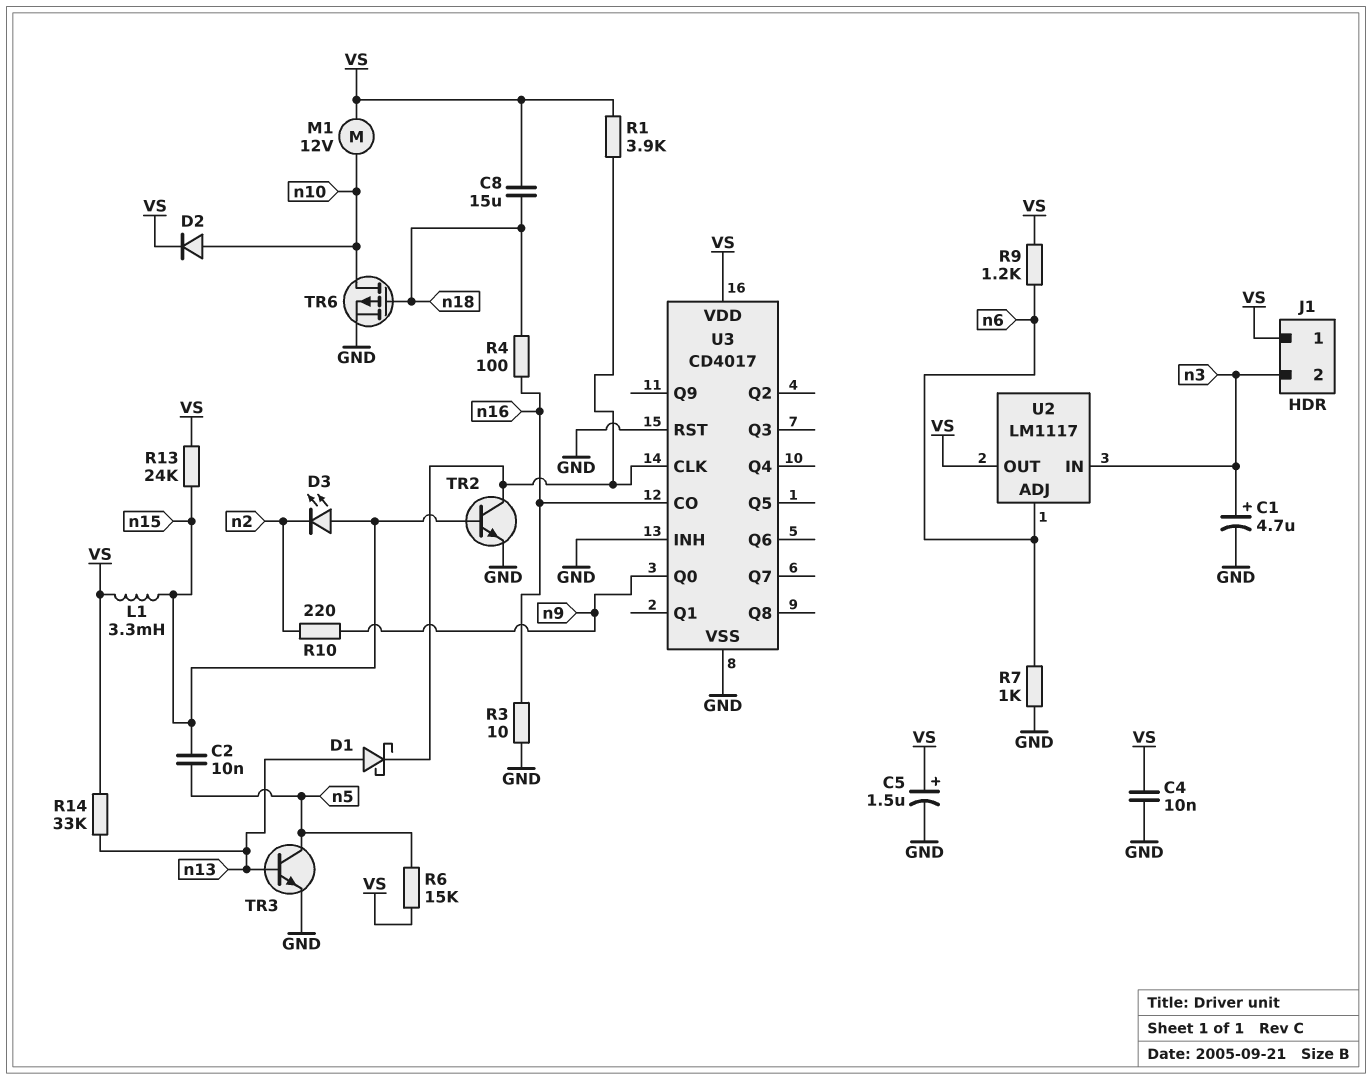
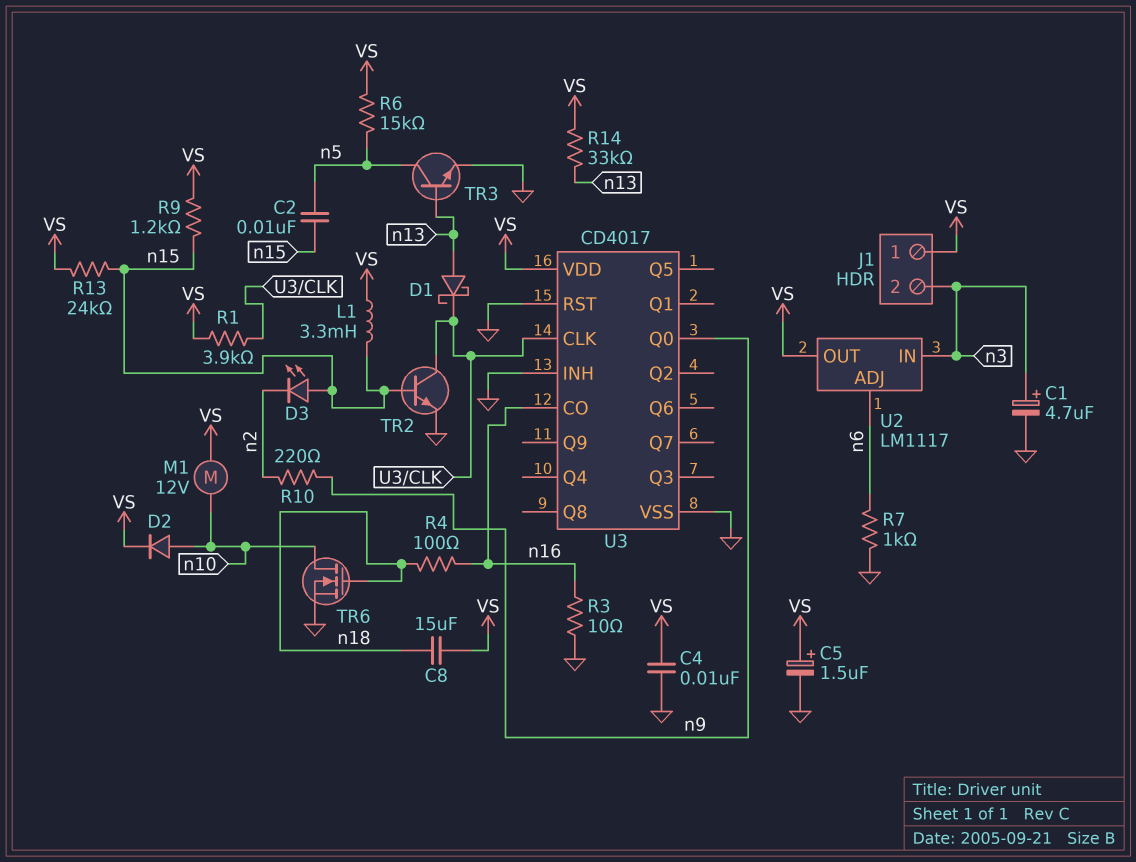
R9: 1.2k (VS, n6) -> 1.2k (VS, n15)
TR6: PMOS (G n18, D n10, S GND) -> NMOS (G n18, D n10, S GND)

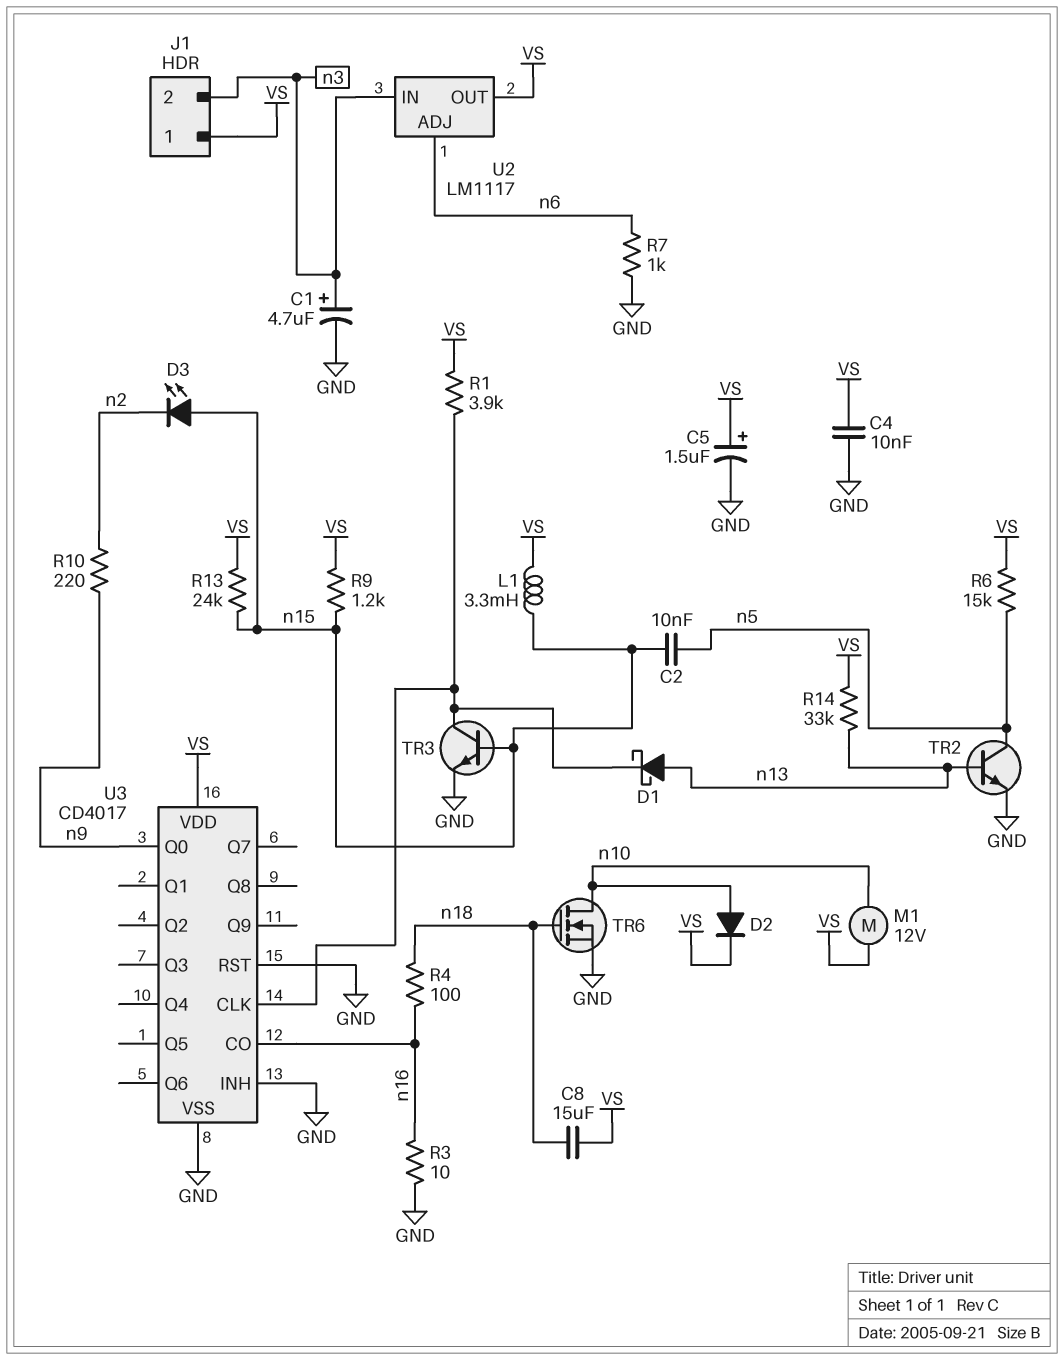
TR2: NPN (B n15, C U3/CLK, E GND) -> NPN (B n13, C n5, E GND)
TR3: NPN (B n13, C n5, E GND) -> NPN (B n15, C U3/CLK, E GND)

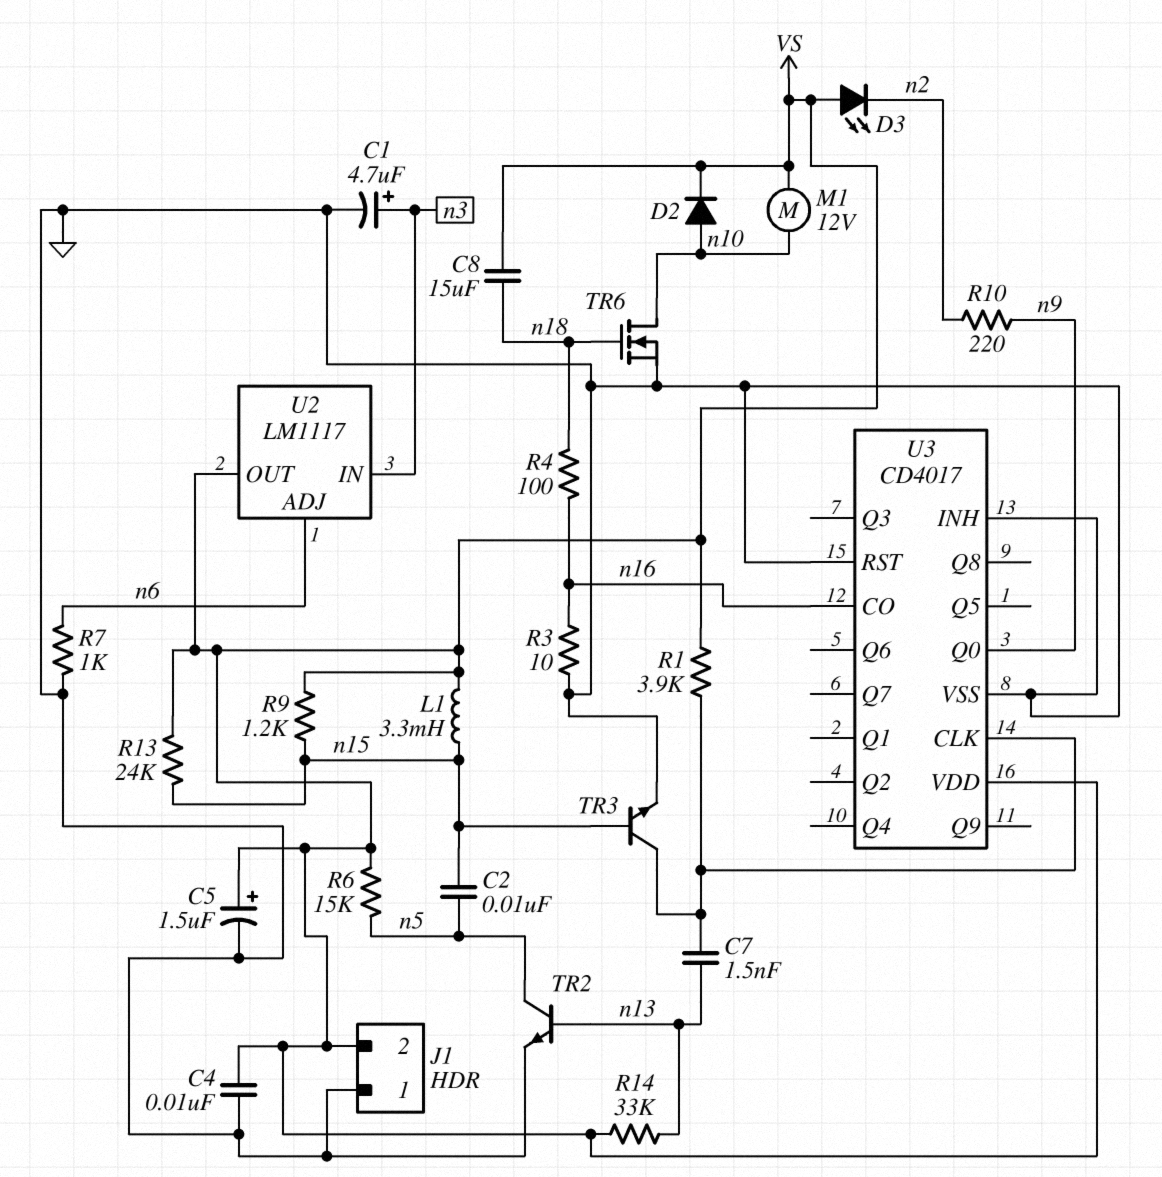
C7: none -> 1.5nF (U3/CLK, n13)
D1: schottky (A n13, K U3/CLK) -> none
D3: LED (A n15, K n2) -> LED (A VS, K n2)
J1 pin 1: VS -> GND
J1 pin 2: n3 -> VS

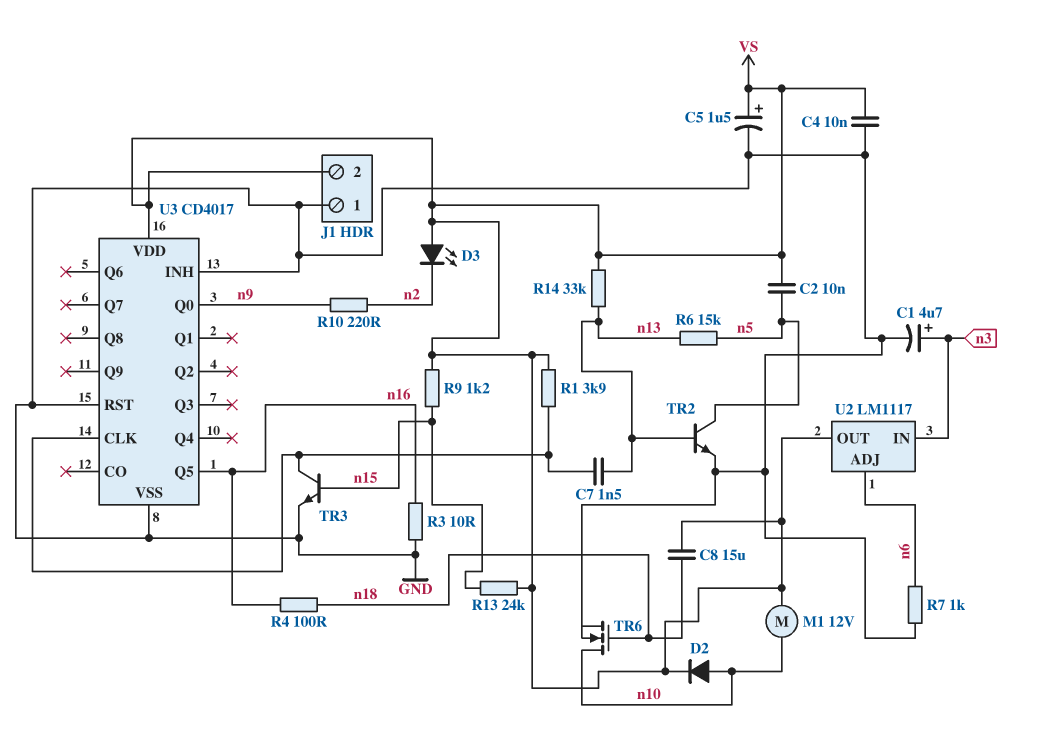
C2: 10nF (n5, n15) -> 10nF (VS, n5)
L1: 3.3mH (VS, n15) -> none
R6: 15k (VS, n5) -> 15k (n5, n13)
U3 pin CO: n16 -> none
U3 pin Q5: none -> n16

